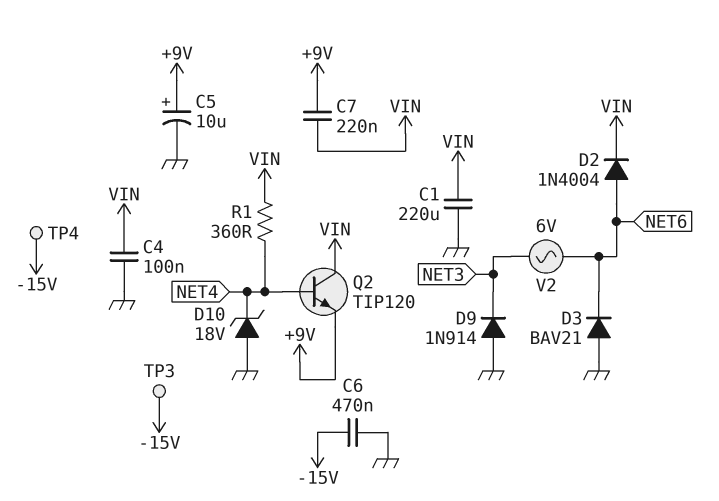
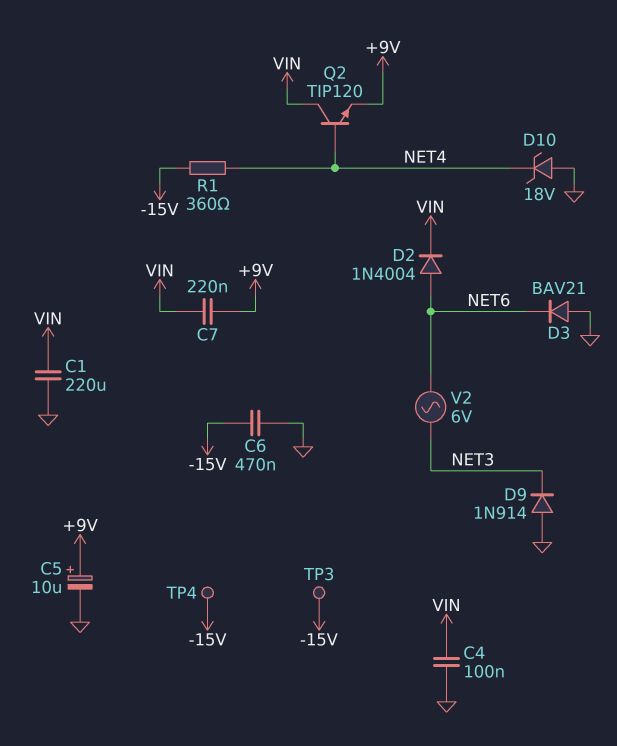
R1: 360 (NET4, VIN) -> 360 (-15V, NET4)

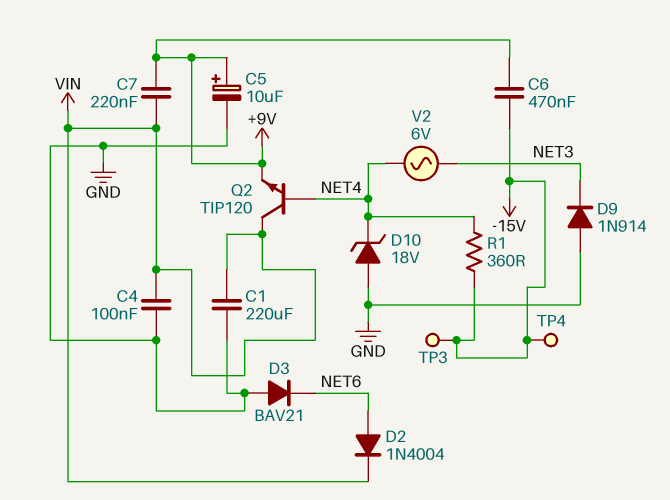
C6: 470nF (-15V, GND) -> 470nF (+9V, -15V)
V2: AC 6V (NET3, NET6) -> AC 6V (NET3, NET4)

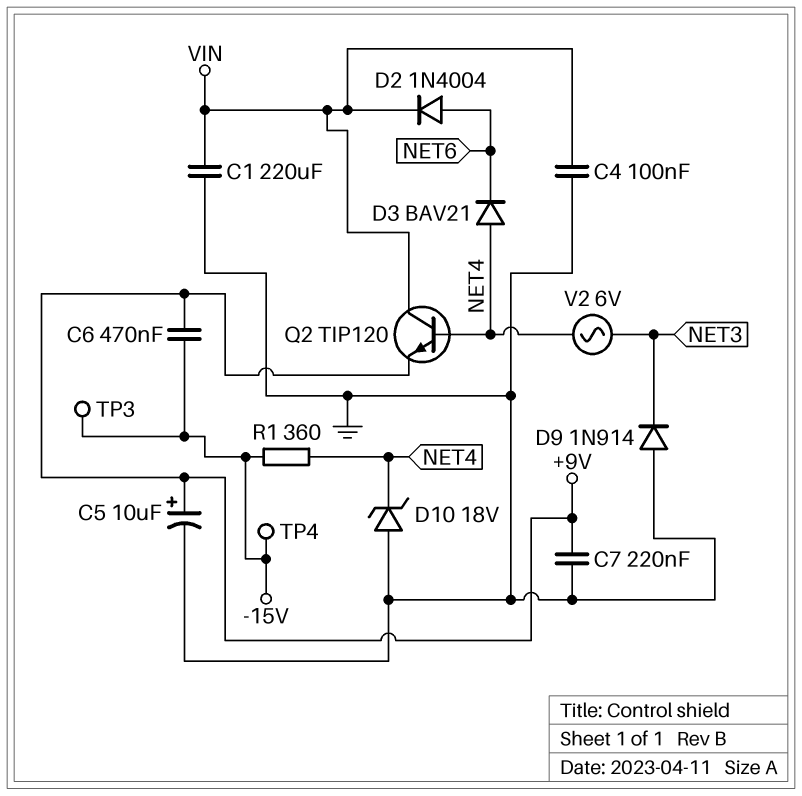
C7: 220nF (+9V, VIN) -> 220nF (+9V, GND)
D3: diode BAV21 (A GND, K NET6) -> diode BAV21 (A NET4, K NET6)

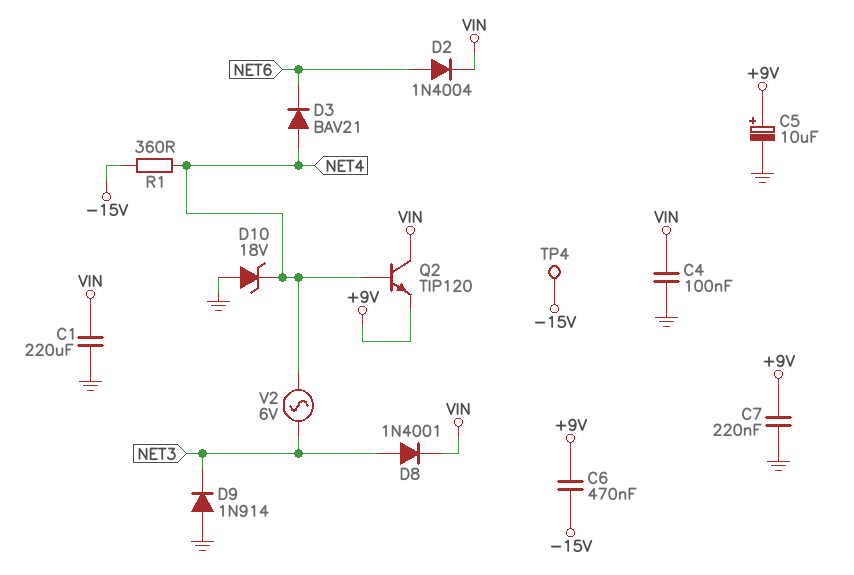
D8: none -> diode 1N4001 (A NET3, K VIN)
TP3: test point (-15V) -> none

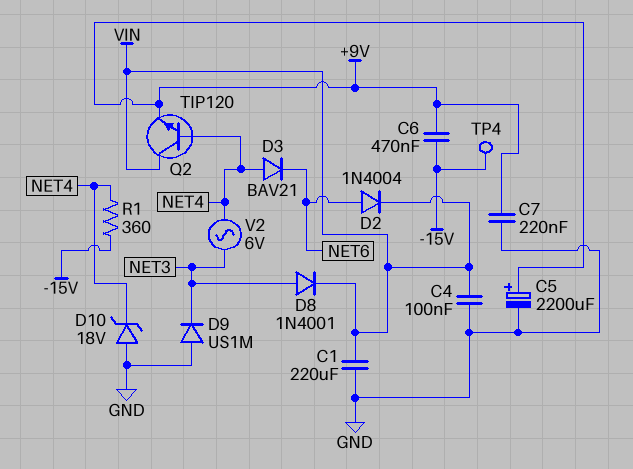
C5: 10uF (plus +9V, minus GND) -> 2200uF (plus +9V, minus GND)
D9: diode 1N914 (A GND, K NET3) -> diode US1M (A GND, K NET3)

